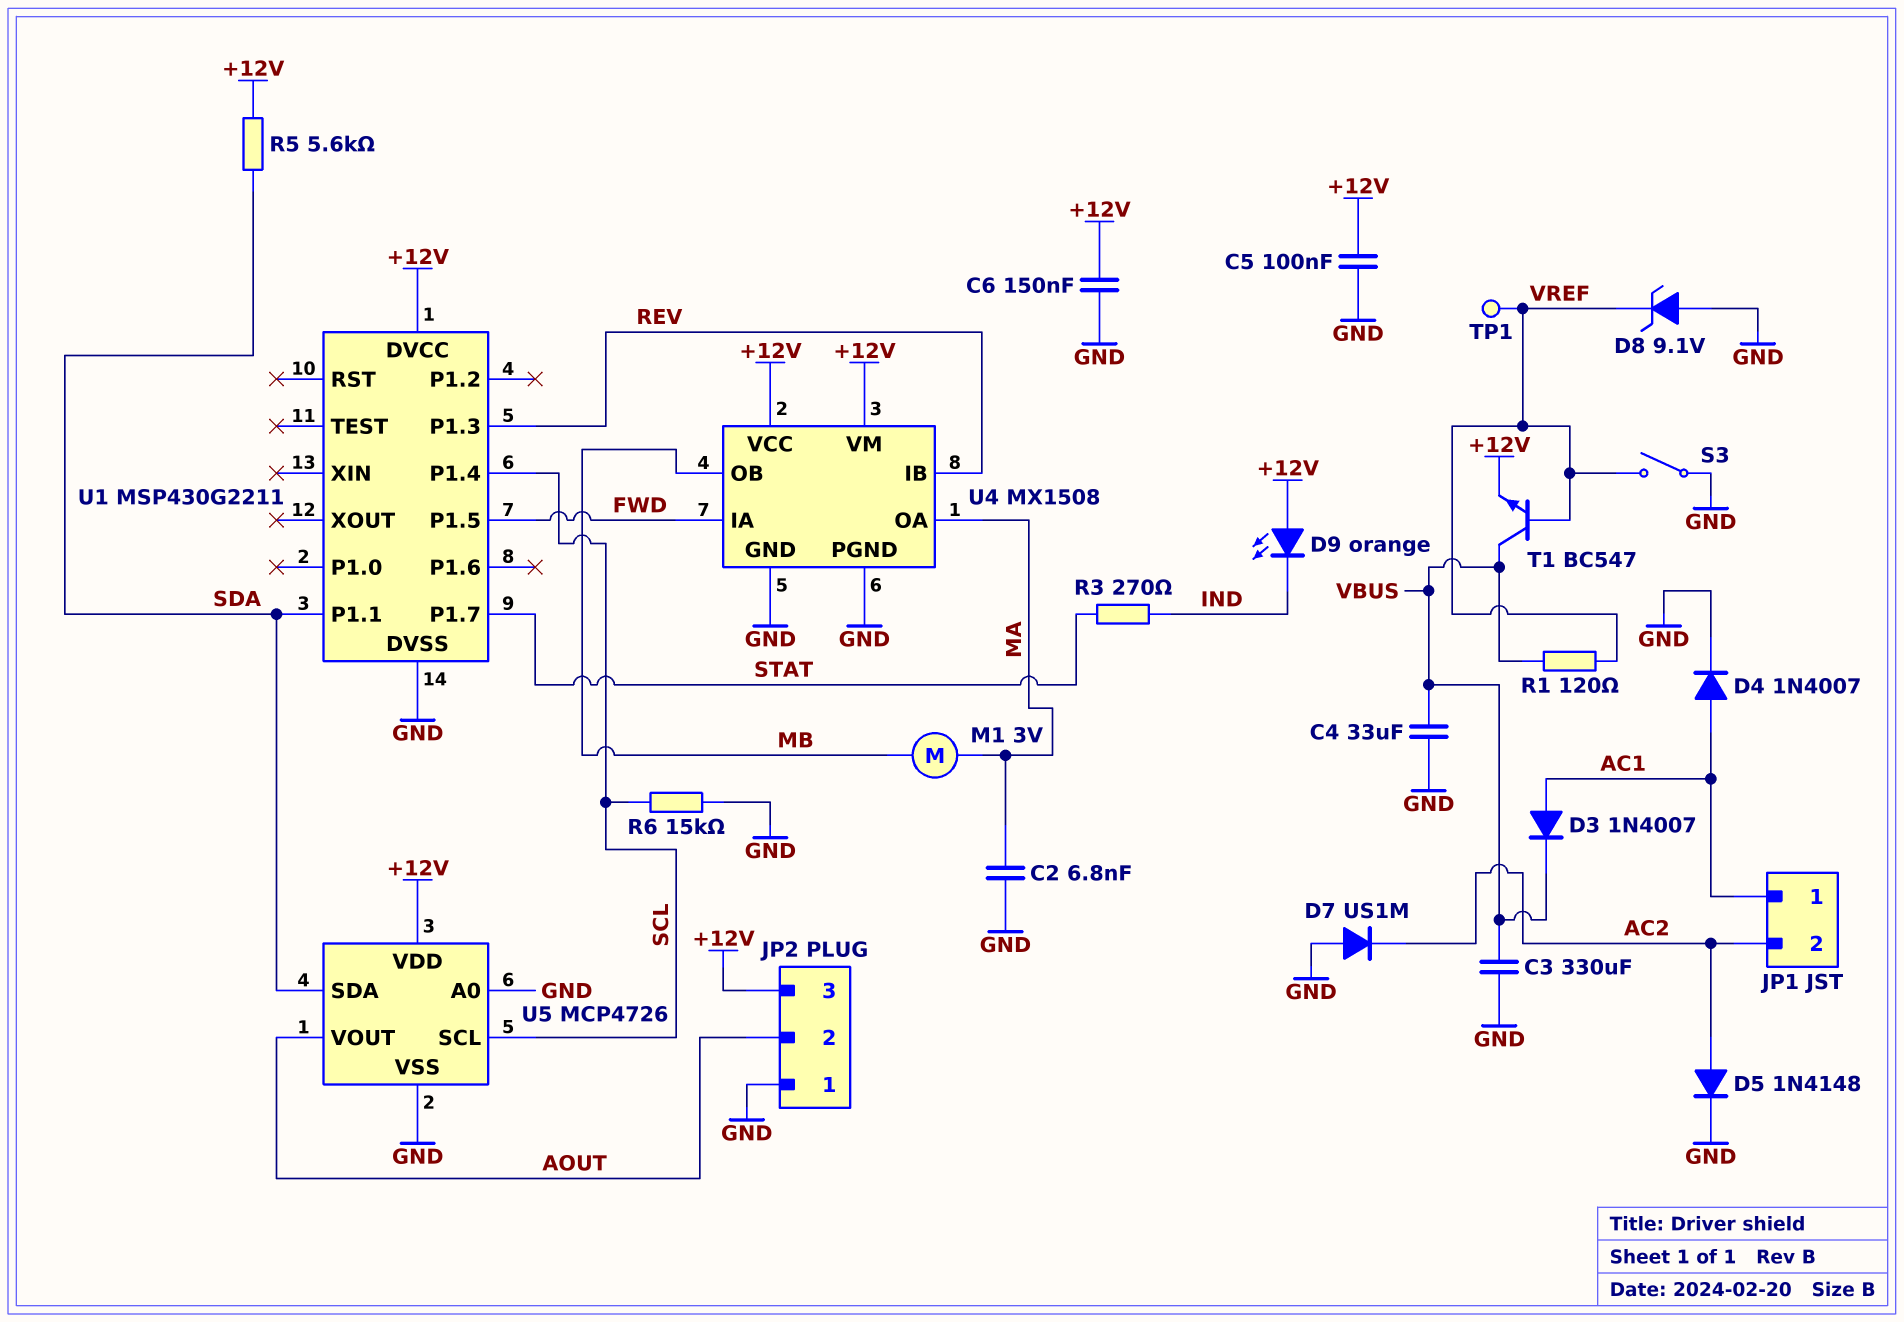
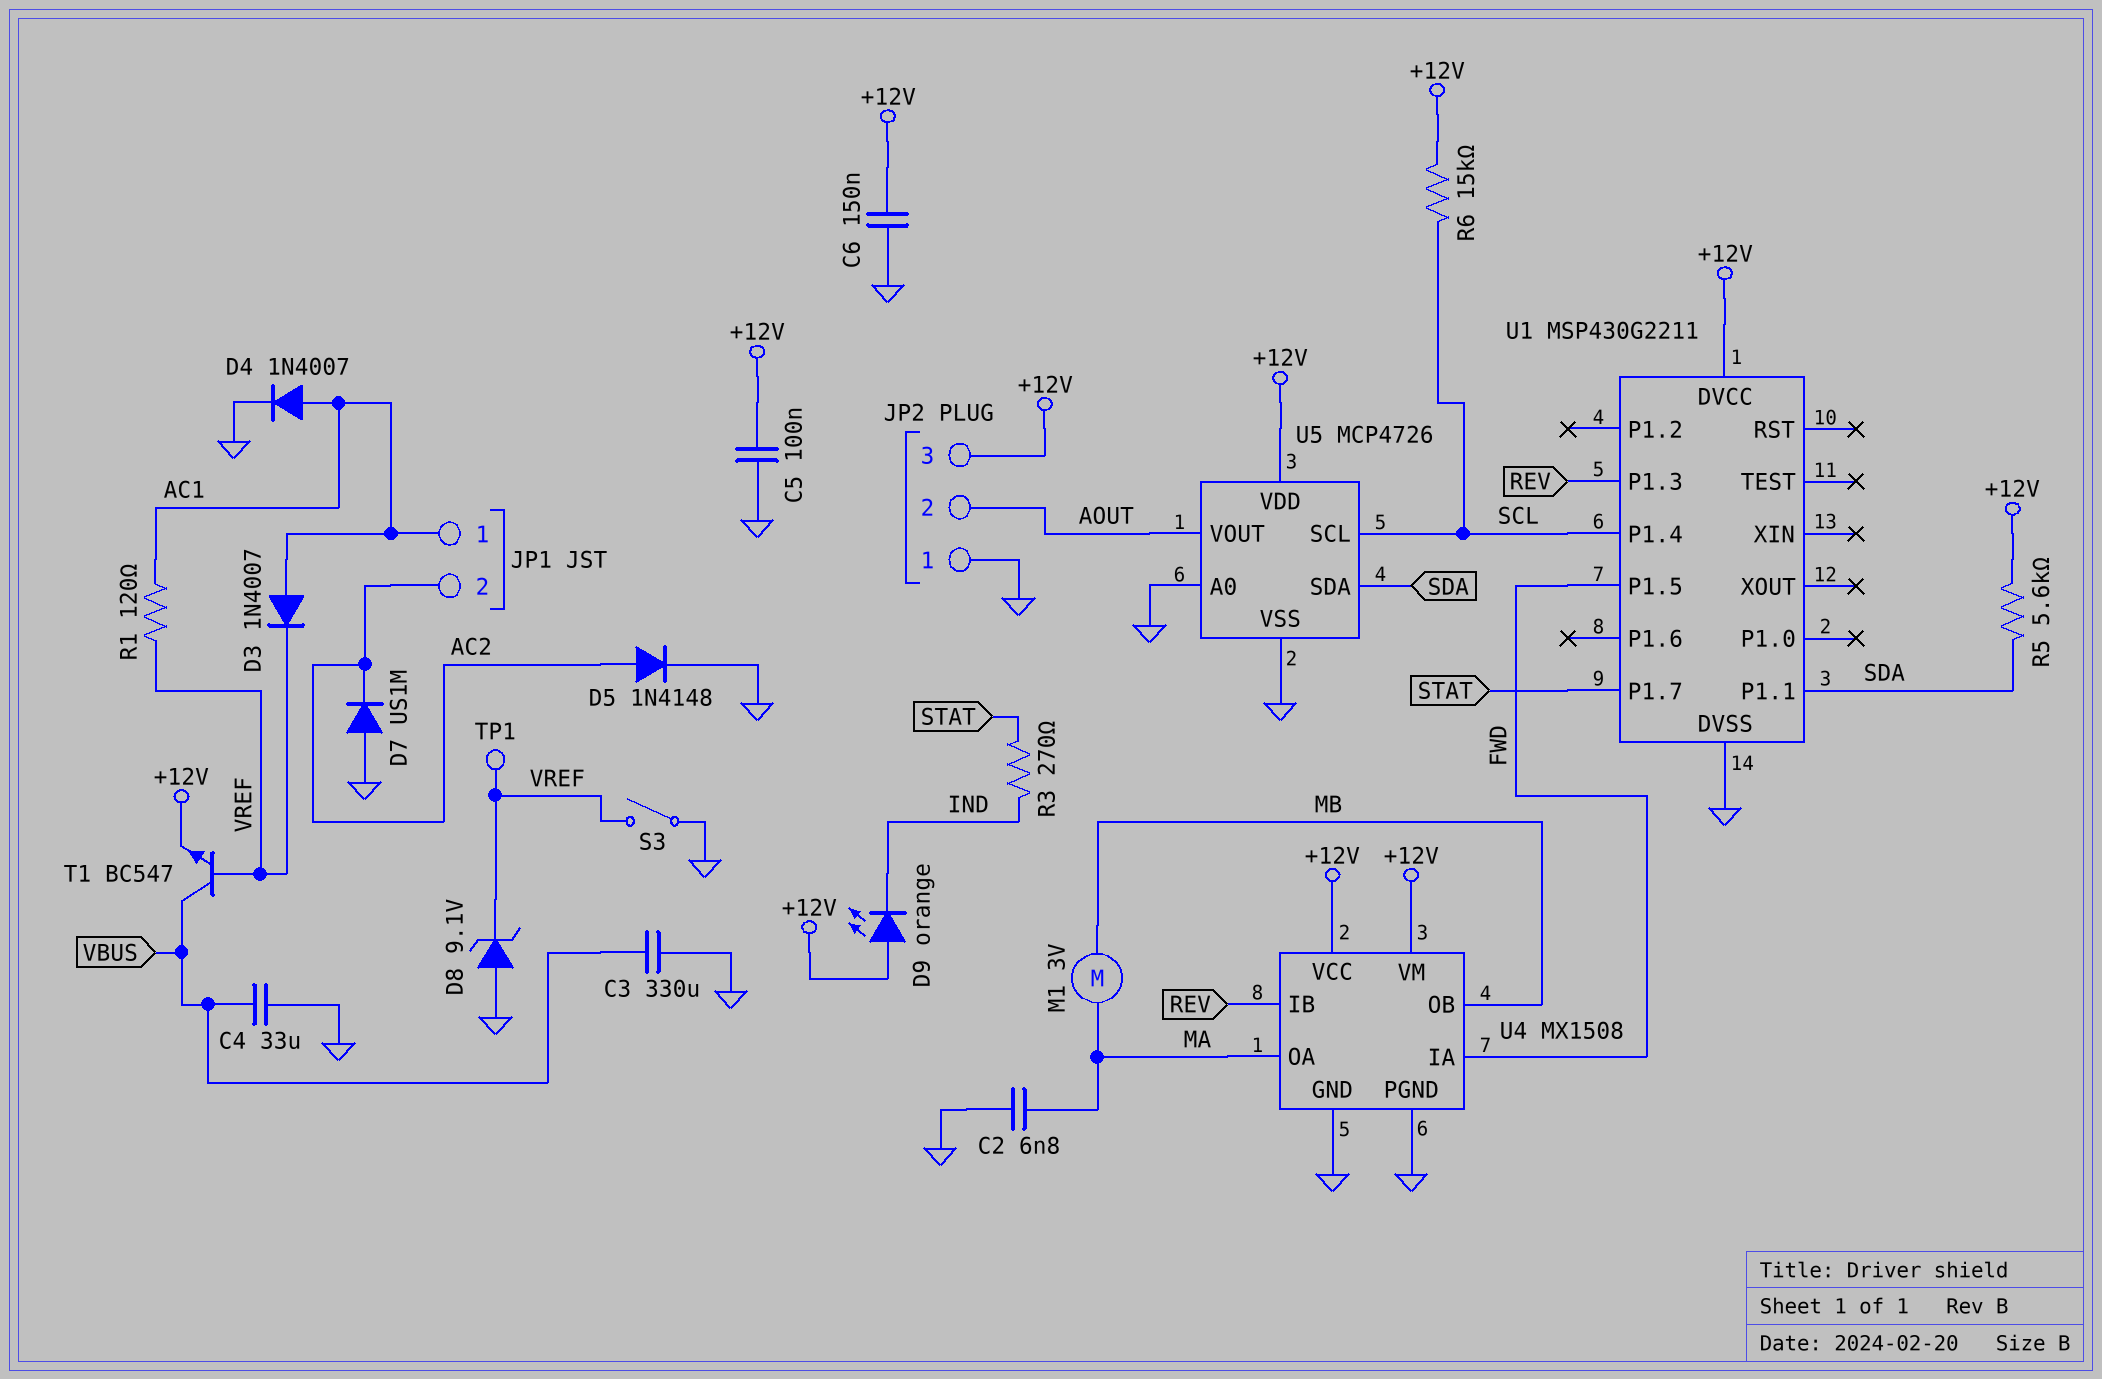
D3: diode 1N4007 (A AC1, K VBUS) -> diode 1N4007 (A AC1, K VREF)
R1: 120 (VBUS, VREF) -> 120 (AC1, VREF)
R6: 15k (GND, SCL) -> 15k (+12V, SCL)

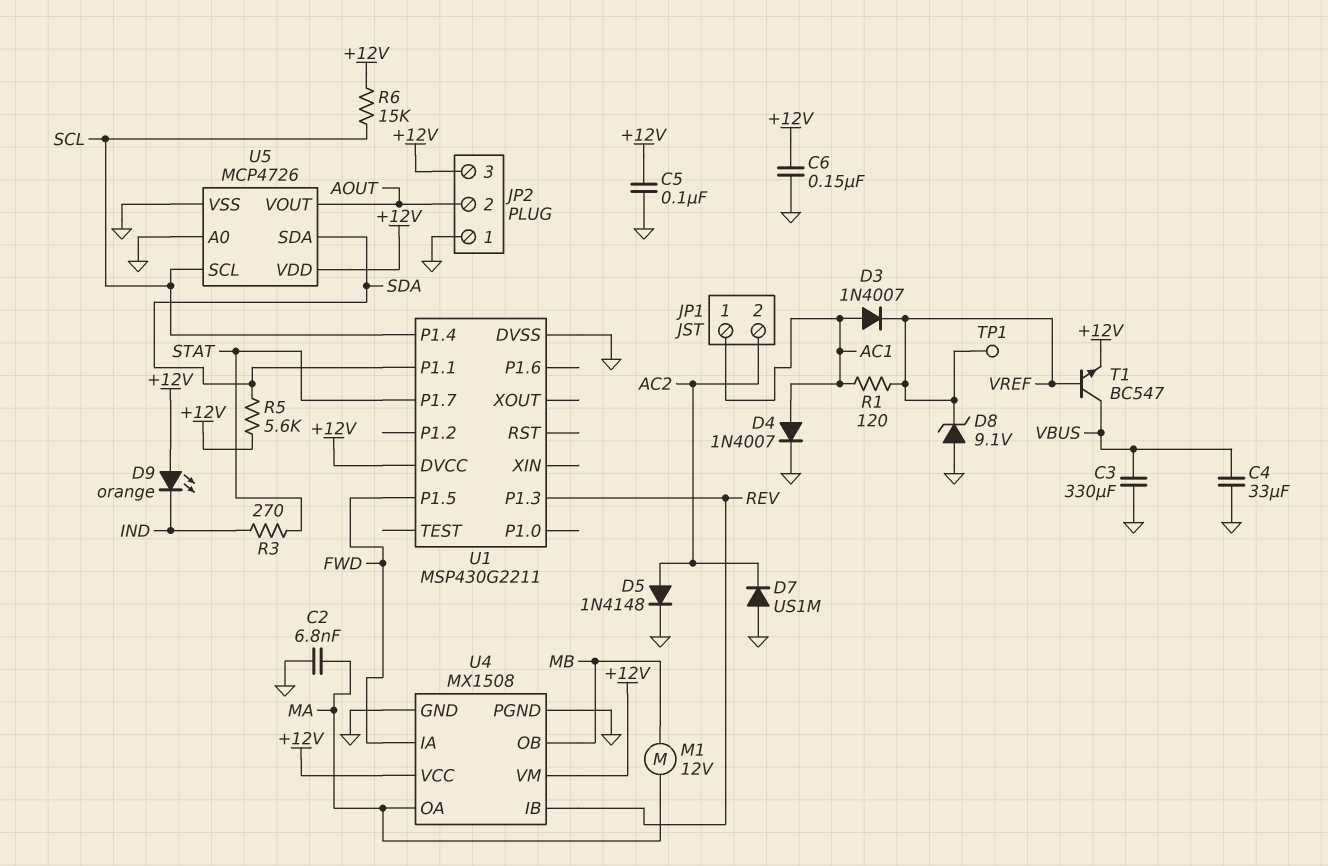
M1: motor 3V (MA, MB) -> motor 12V (MA, MB)
S3: switch (GND, VREF) -> none

